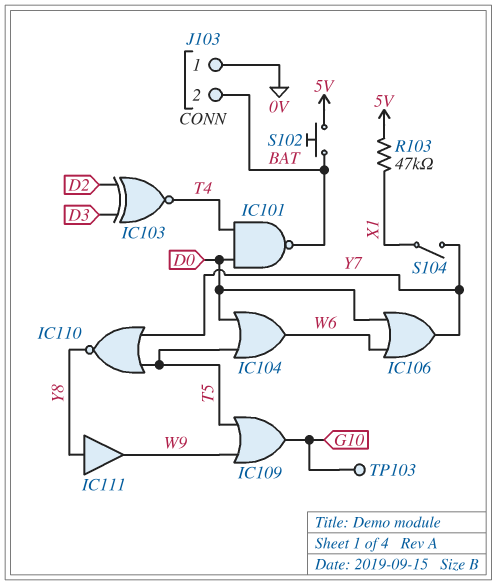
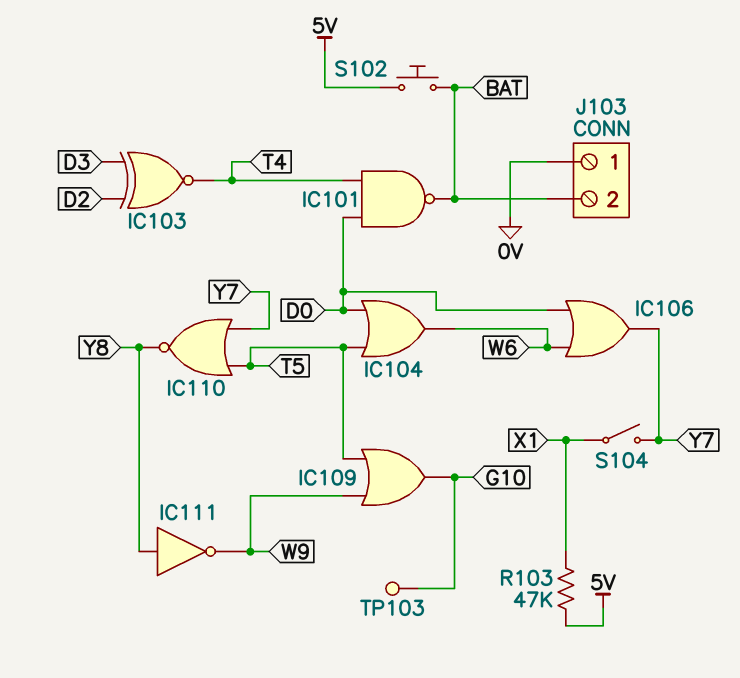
IC111: buffer (in Y8, out W9) -> NOT (in Y8, out W9)

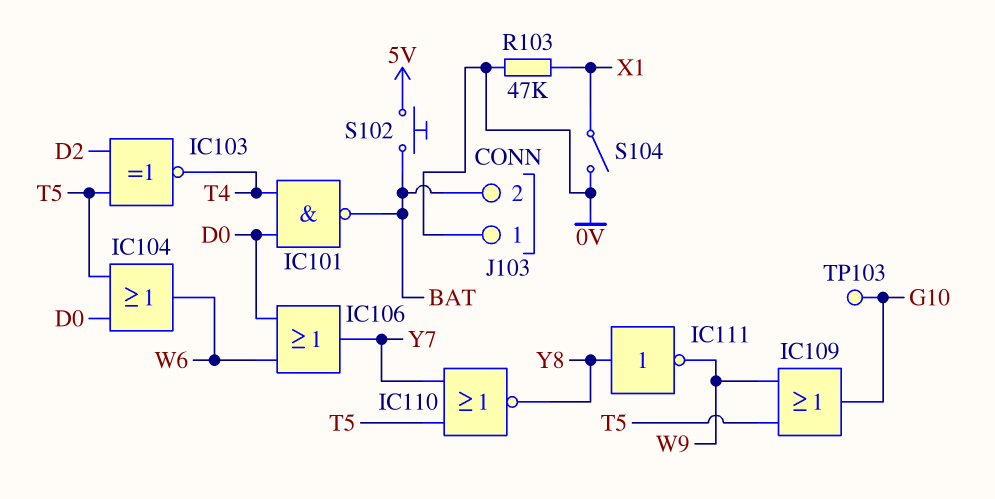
IC103: XNOR (in D2, in D3, out T4) -> XNOR (in D2, in T5, out T4)
R103: 47k (5V, X1) -> 47k (0V, X1)
S104: switch (X1, Y7) -> switch (0V, X1)

